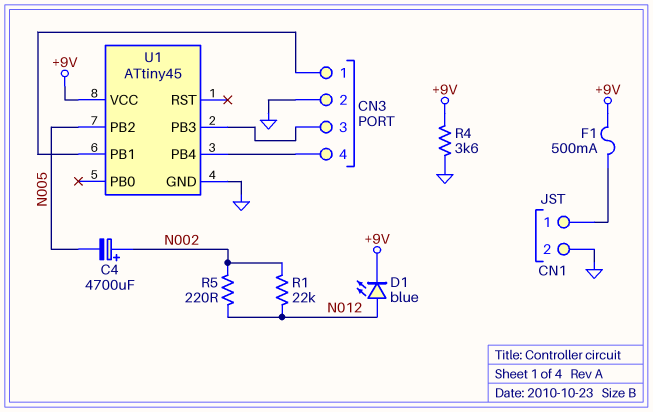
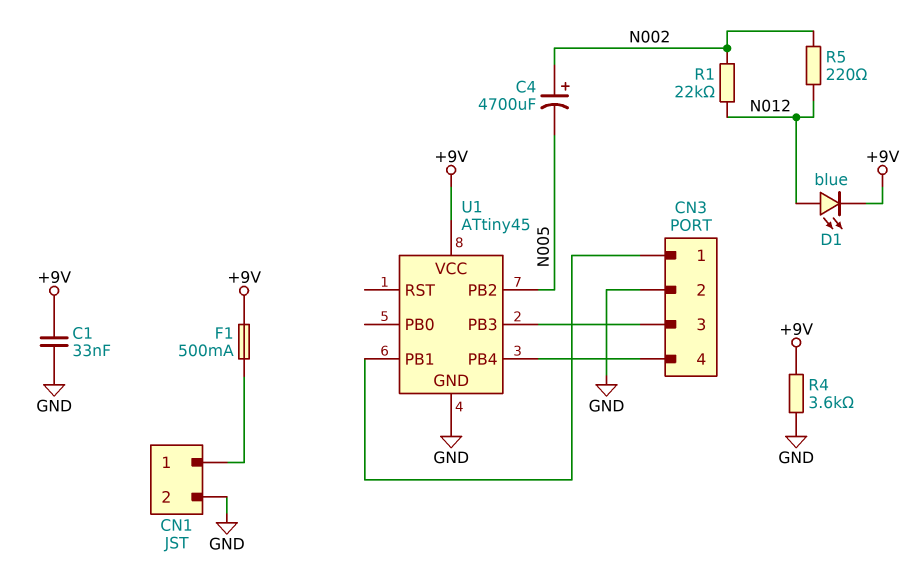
C1: none -> 33nF (+9V, GND)

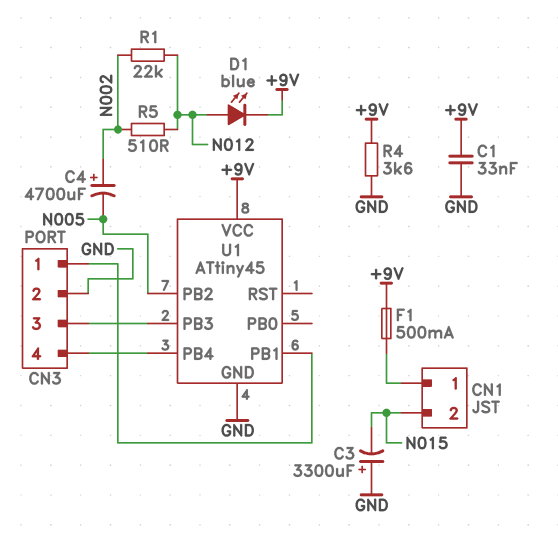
C3: none -> 3300uF (plus GND, minus N015)
CN1 pin 2: GND -> N015
R5: 220 (N002, N012) -> 510 (N002, N012)

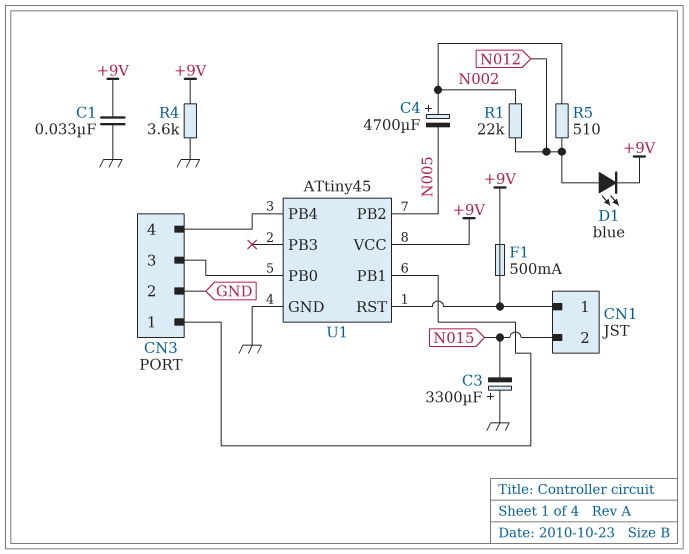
U1 pin PB0: none -> CN3/3
U1 pin PB3: CN3/3 -> none
U1 pin RST: none -> CN1/1

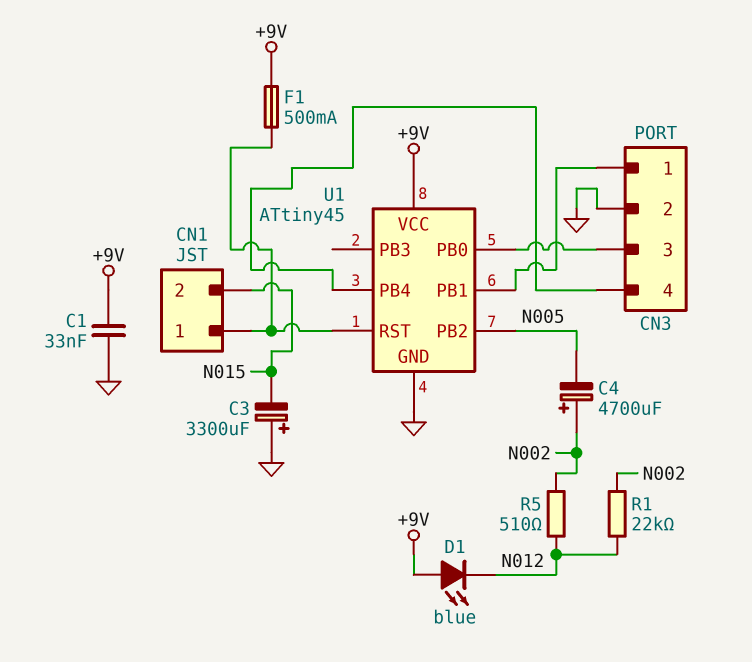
D1: LED blue (A N012, K +9V) -> LED blue (A +9V, K N012)
R4: 3.6k (+9V, GND) -> none

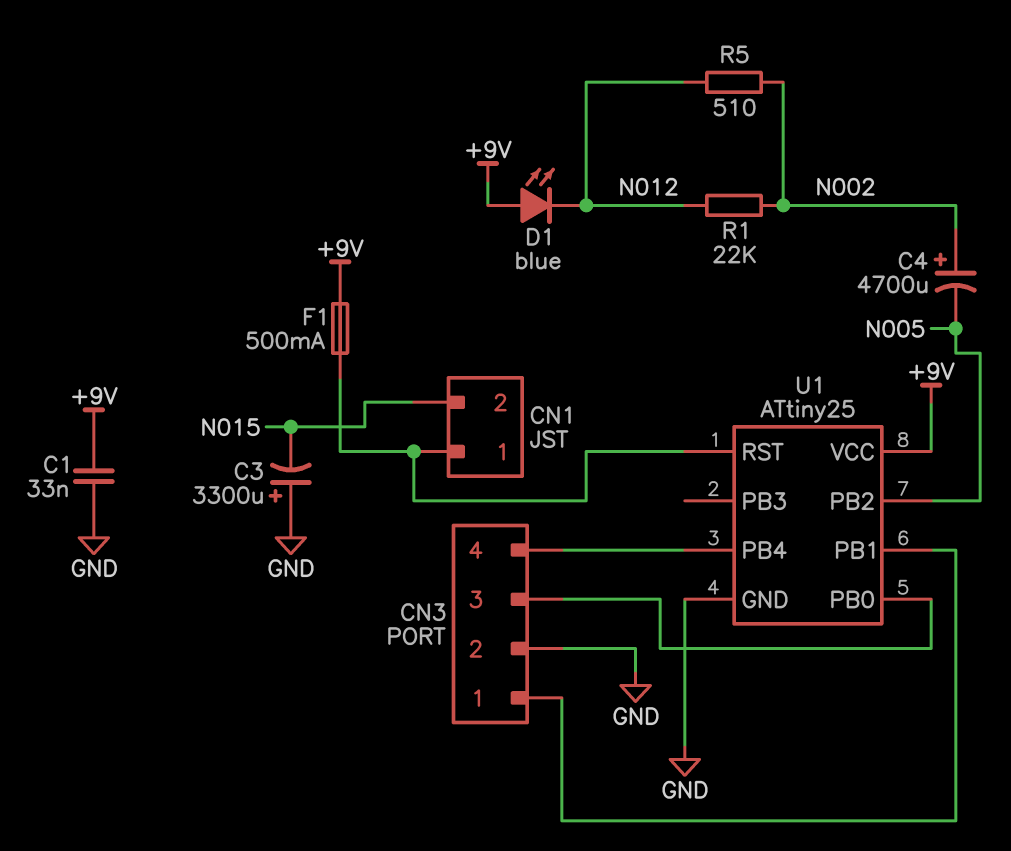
U1: ATtiny45 -> ATtiny25

